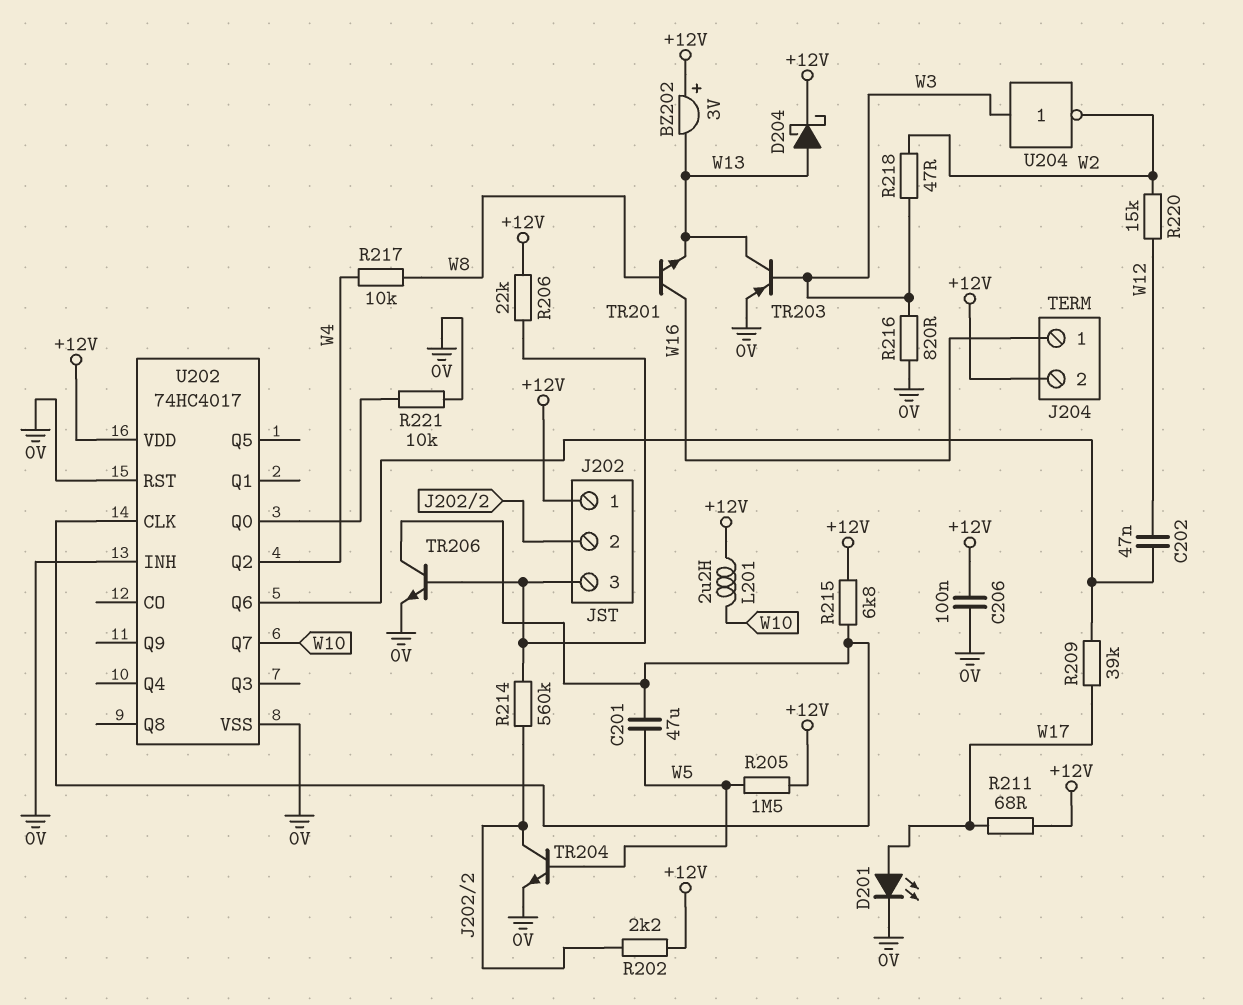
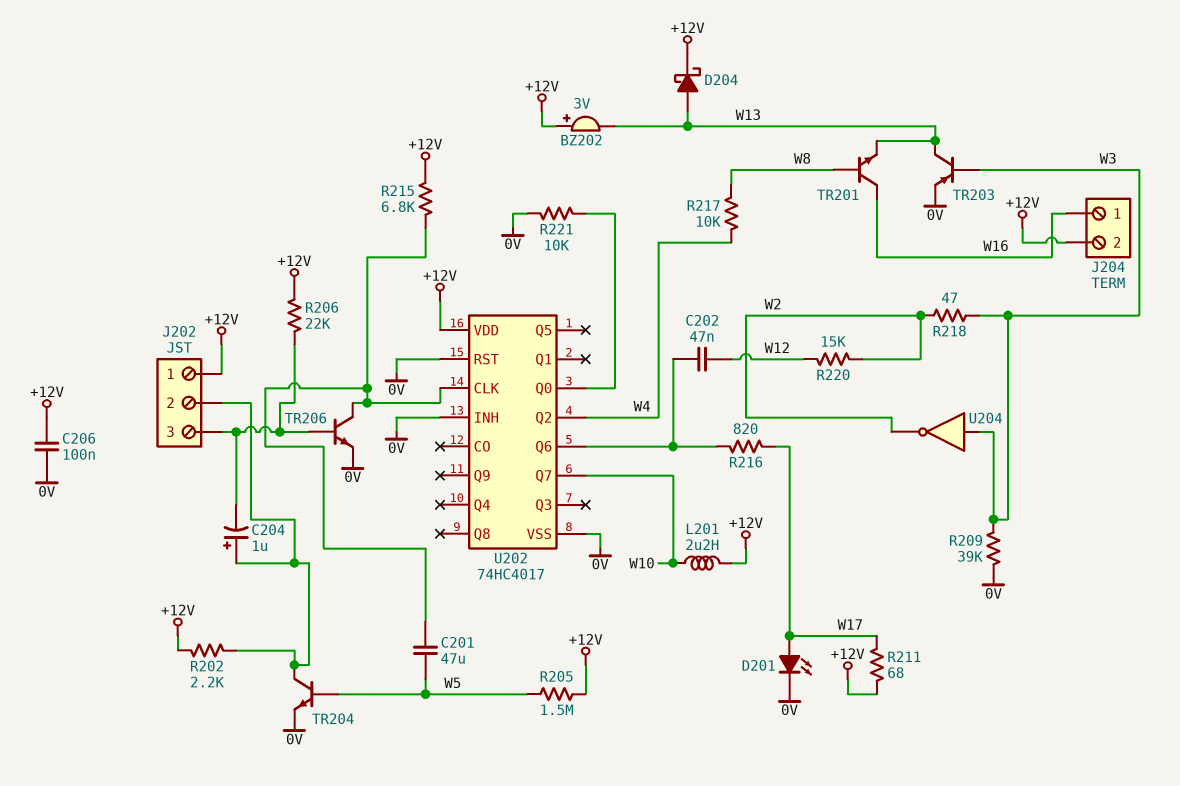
C204: none -> 1uF (plus J202/2, minus J202/3)
R209: 39k (U202/Q6, W17) -> 39k (0V, W3)
R214: 560k (J202/2, J202/3) -> none
R216: 820 (0V, W3) -> 820 (U202/Q6, W17)

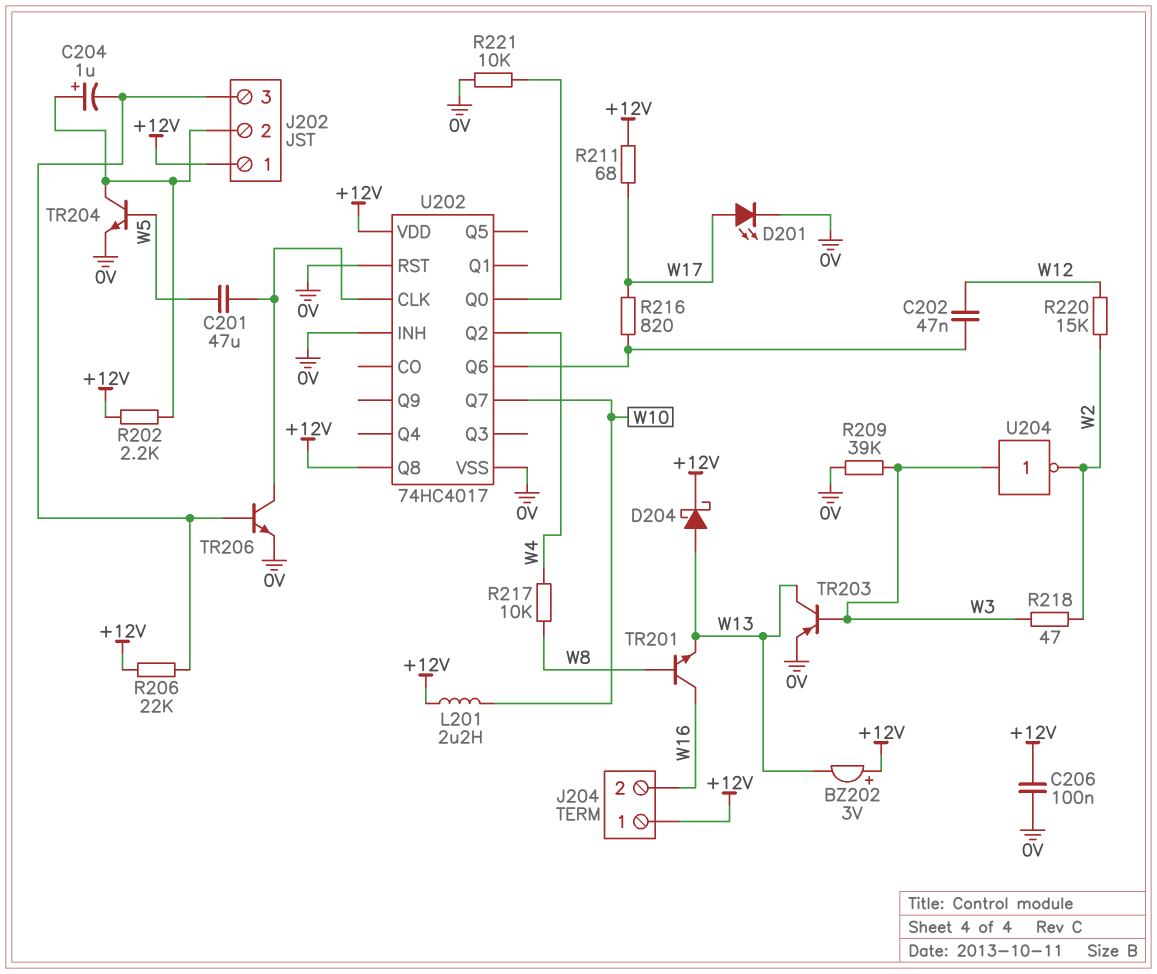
J204 pin 1: W16 -> +12V
J204 pin 2: +12V -> W16
R205: 1.5M (+12V, W5) -> none
R215: 6.8k (+12V, U202/CLK) -> none
U202 pin Q8: none -> +12V

